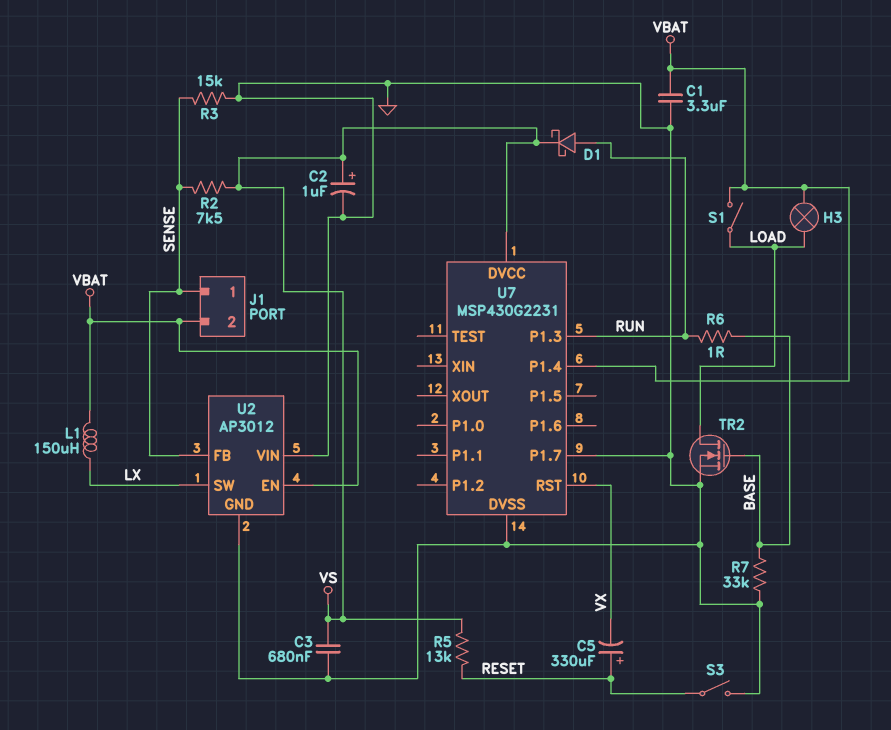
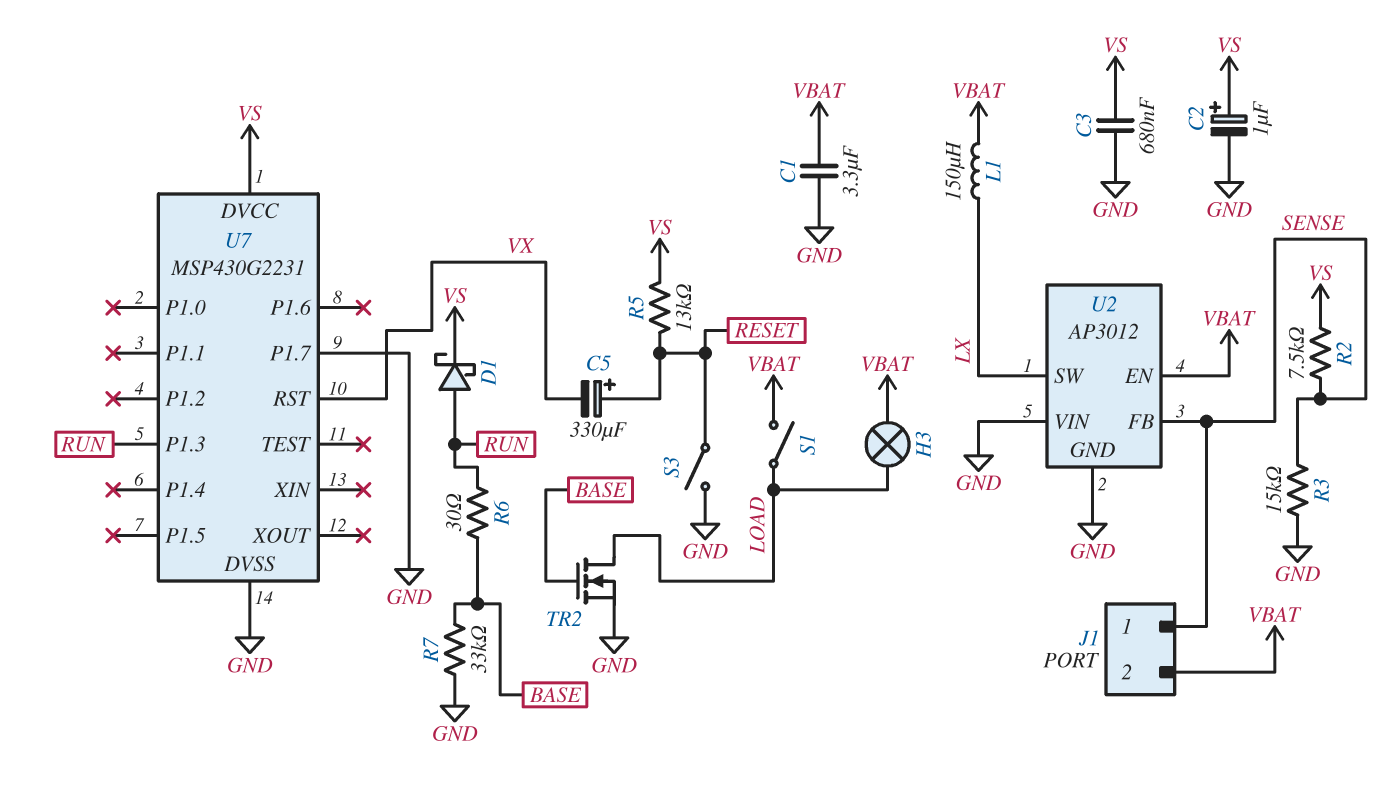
R6: 1 (BASE, RUN) -> 30 (BASE, RUN)
U7 pin P1.4: VBAT -> none

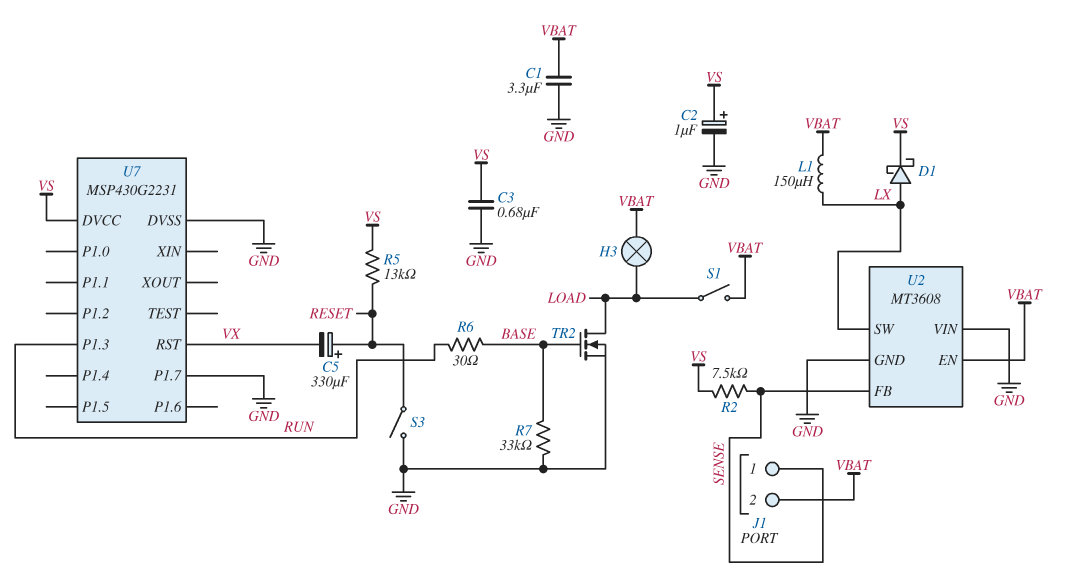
D1: schottky (A RUN, K VS) -> schottky (A LX, K VS)
R3: 15k (GND, SENSE) -> none
U2: AP3012 -> MT3608

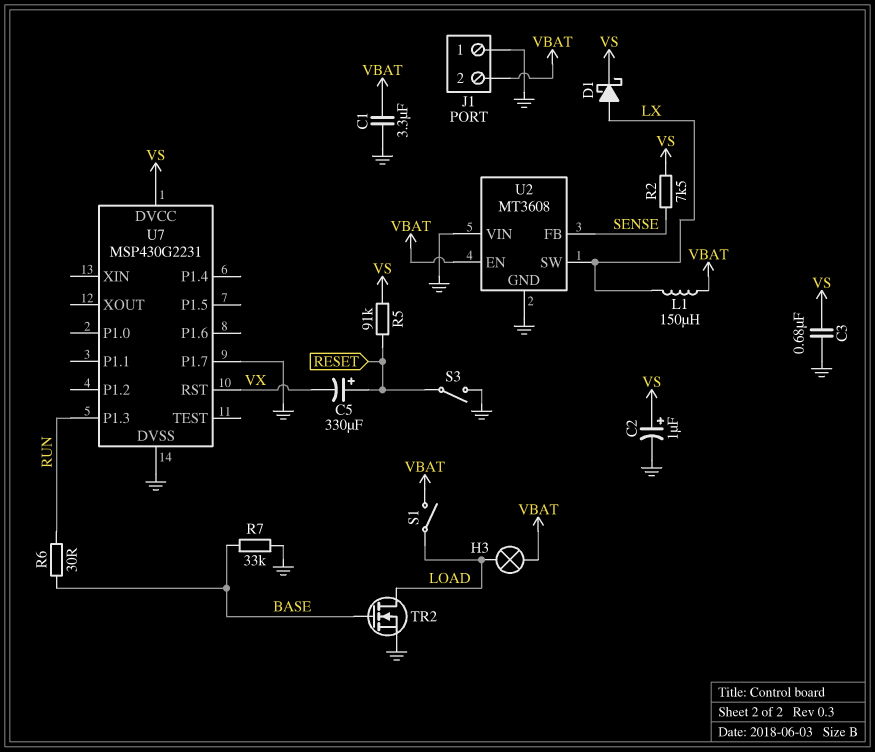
J1 pin 1: SENSE -> GND
R5: 13k (RESET, VS) -> 91k (RESET, VS)

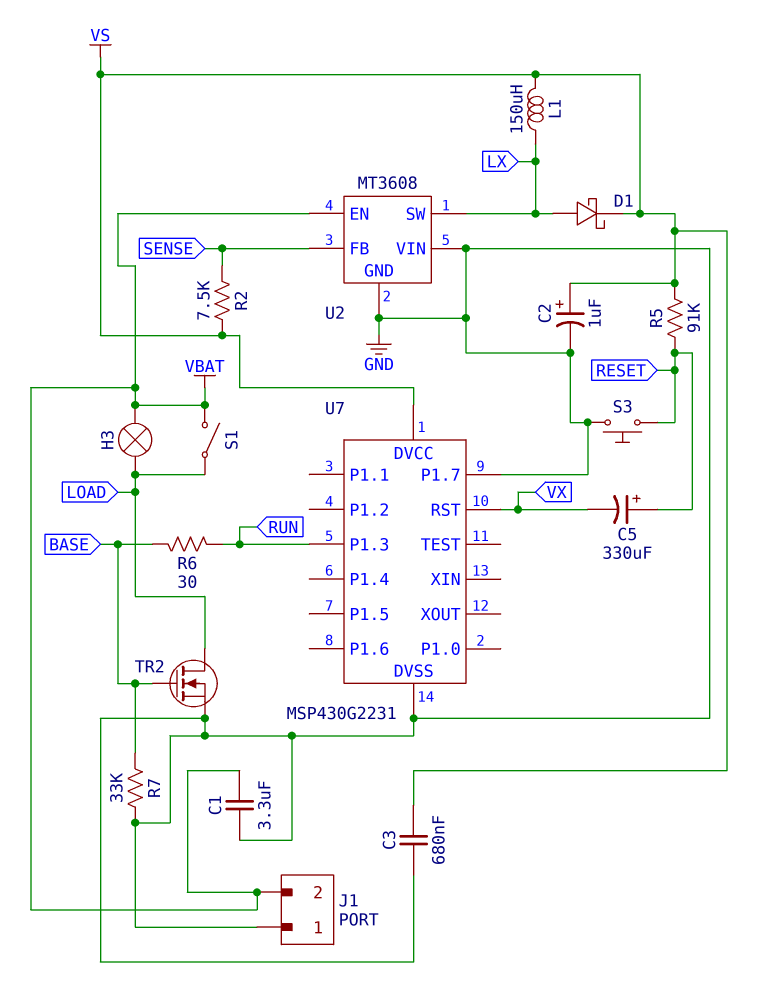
L1: 150uH (LX, VBAT) -> 150uH (LX, VS)
S3: switch (GND, RESET) -> button (GND, RESET)

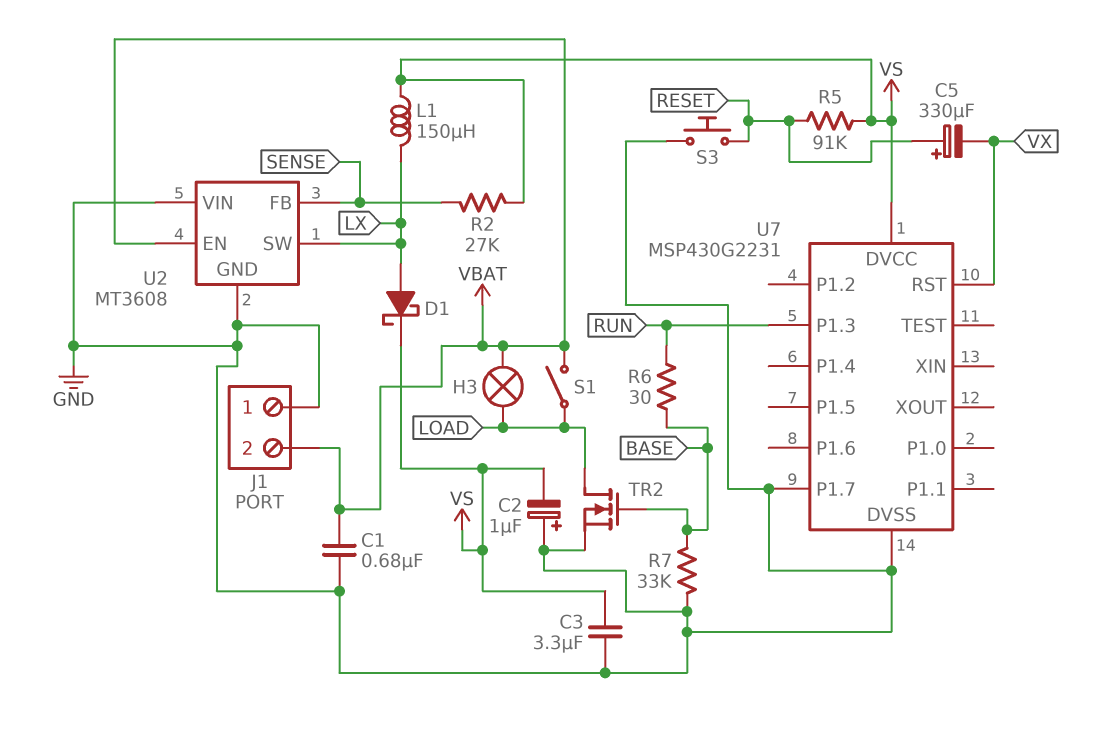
C1: 3.3uF (GND, VBAT) -> 680nF (GND, VBAT)
C2: 1uF (plus VS, minus GND) -> 1uF (plus GND, minus VS)
C3: 680nF (GND, VS) -> 3.3uF (GND, VS)
R2: 7.5k (SENSE, VS) -> 27k (SENSE, VS)

